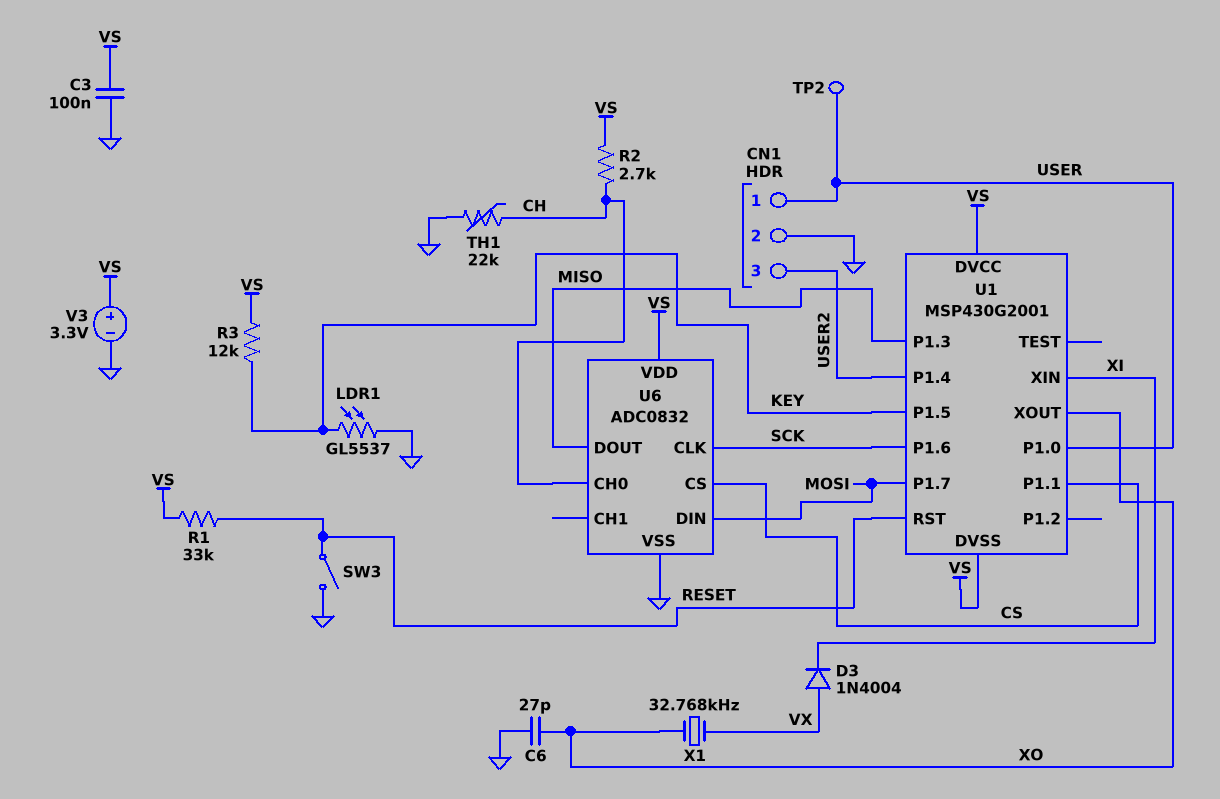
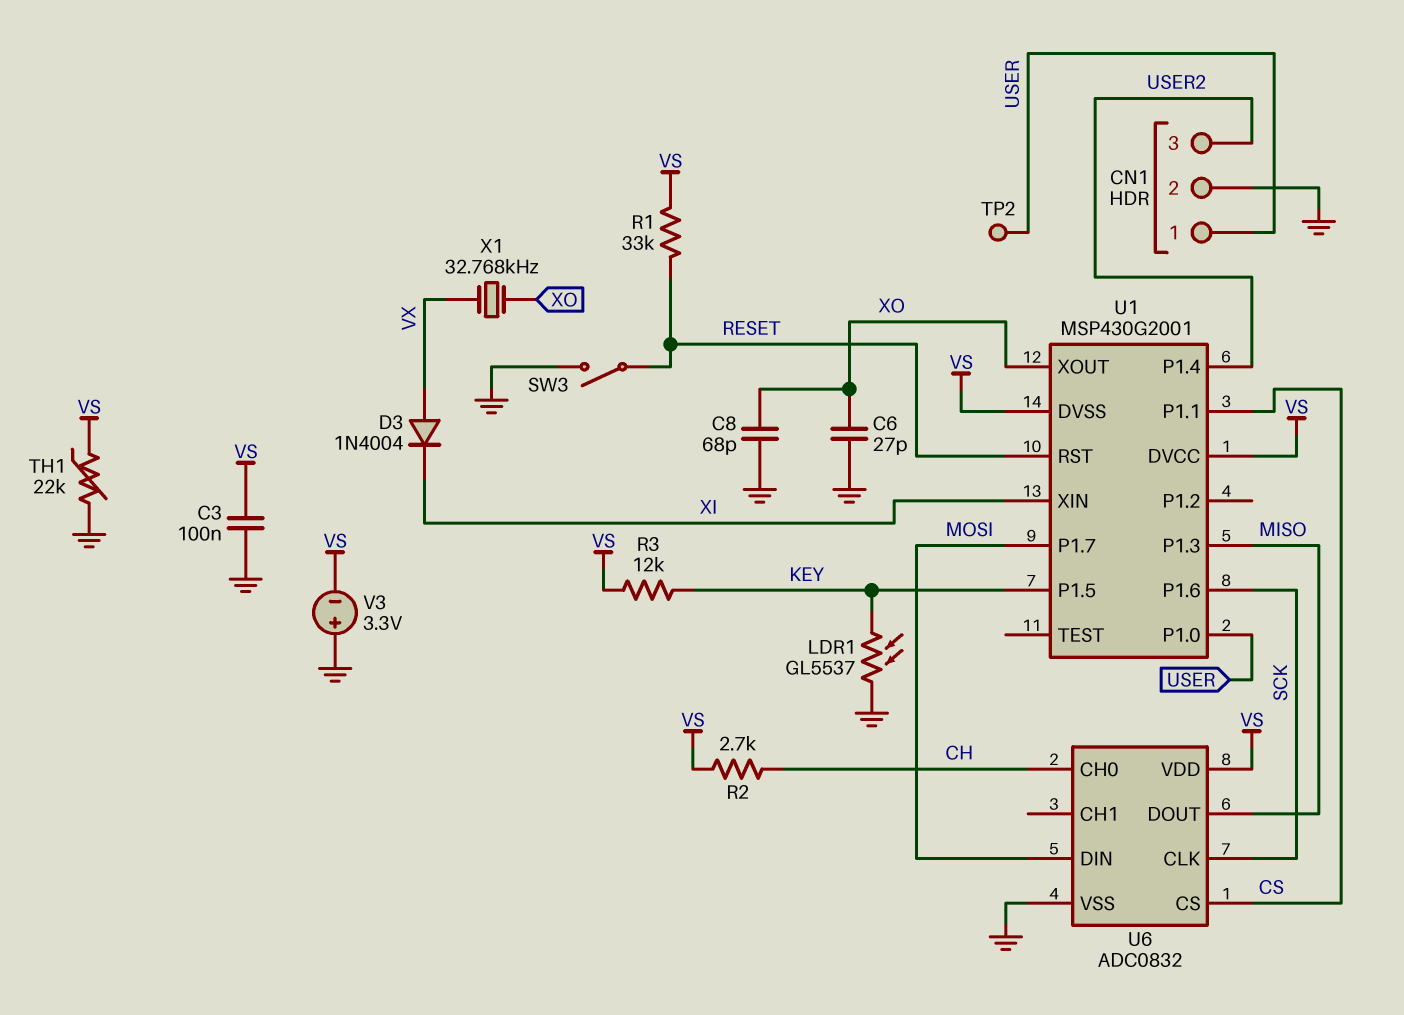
C8: none -> 68pF (GND, XO)
TH1: 22k (CH, GND) -> 22k (GND, VS)
V3: 3.3V (plus VS, minus GND) -> 3.3V (plus GND, minus VS)

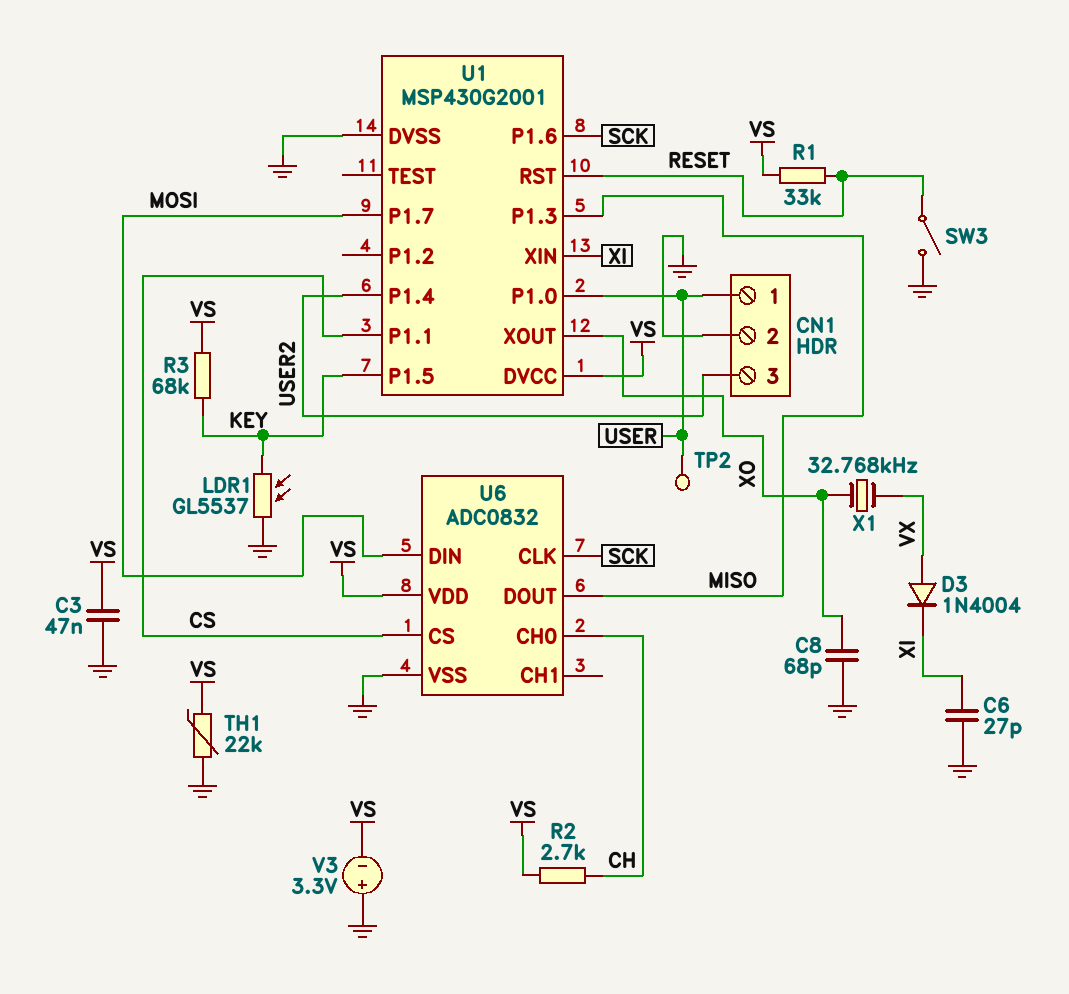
C3: 100nF (GND, VS) -> 47nF (GND, VS)
C6: 27pF (GND, XO) -> 27pF (GND, XI)
R3: 12k (KEY, VS) -> 68k (KEY, VS)
U1 pin DVSS: VS -> GND

